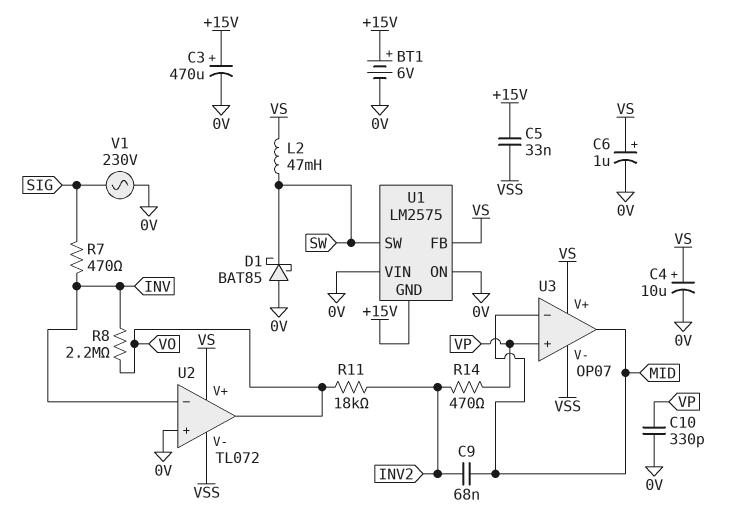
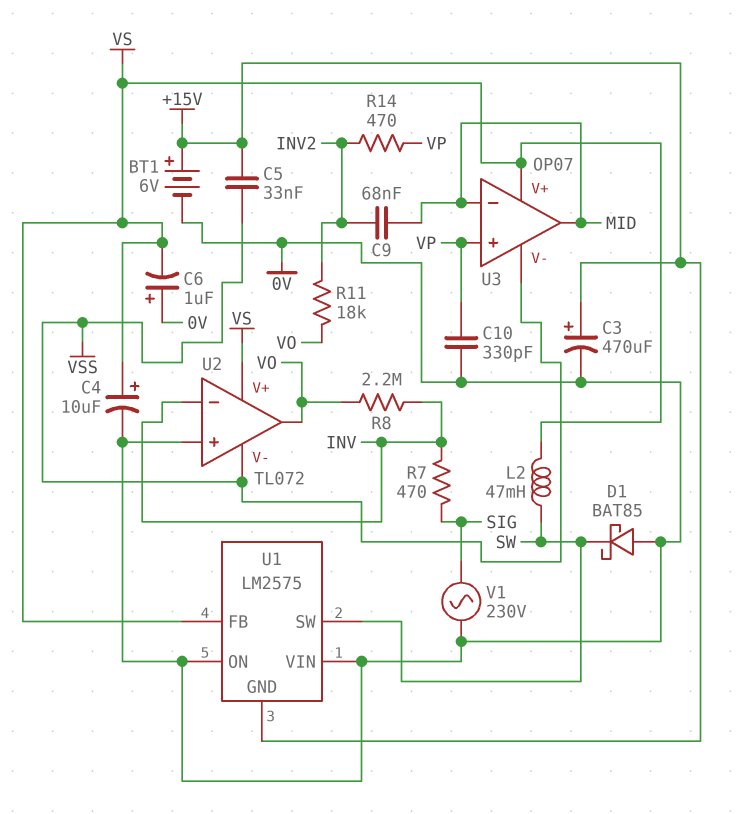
C6: 1uF (plus VS, minus 0V) -> 1uF (plus 0V, minus VS)

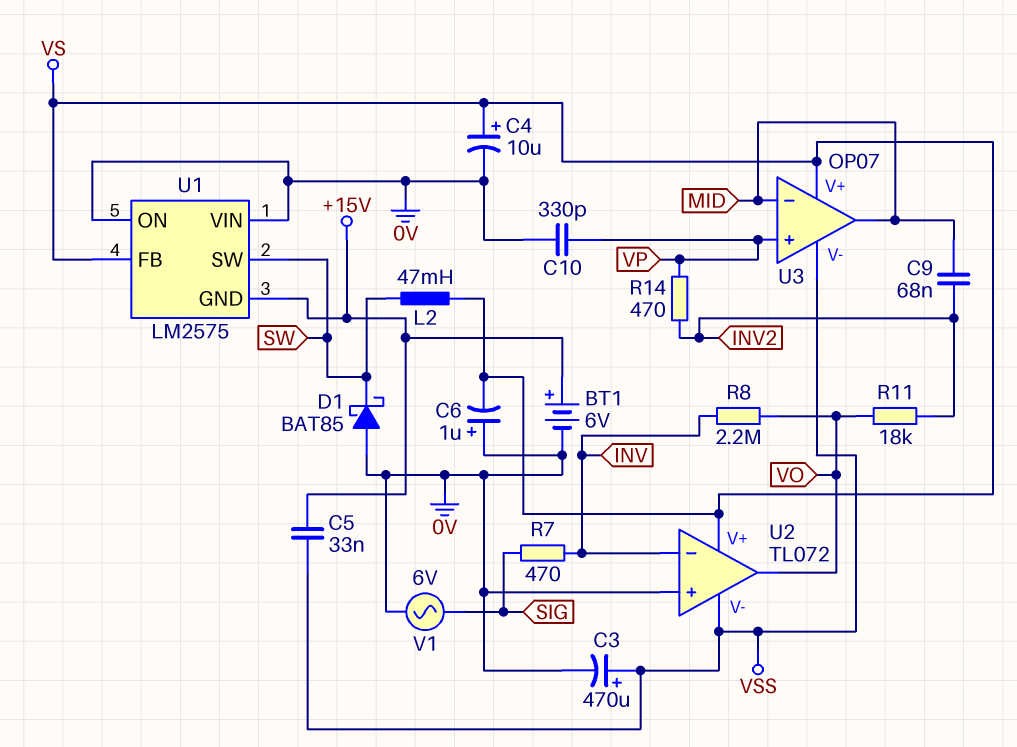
C3: 470uF (plus +15V, minus 0V) -> 470uF (plus VSS, minus 0V)
V1: AC 230V (0V, SIG) -> AC 6V (0V, SIG)

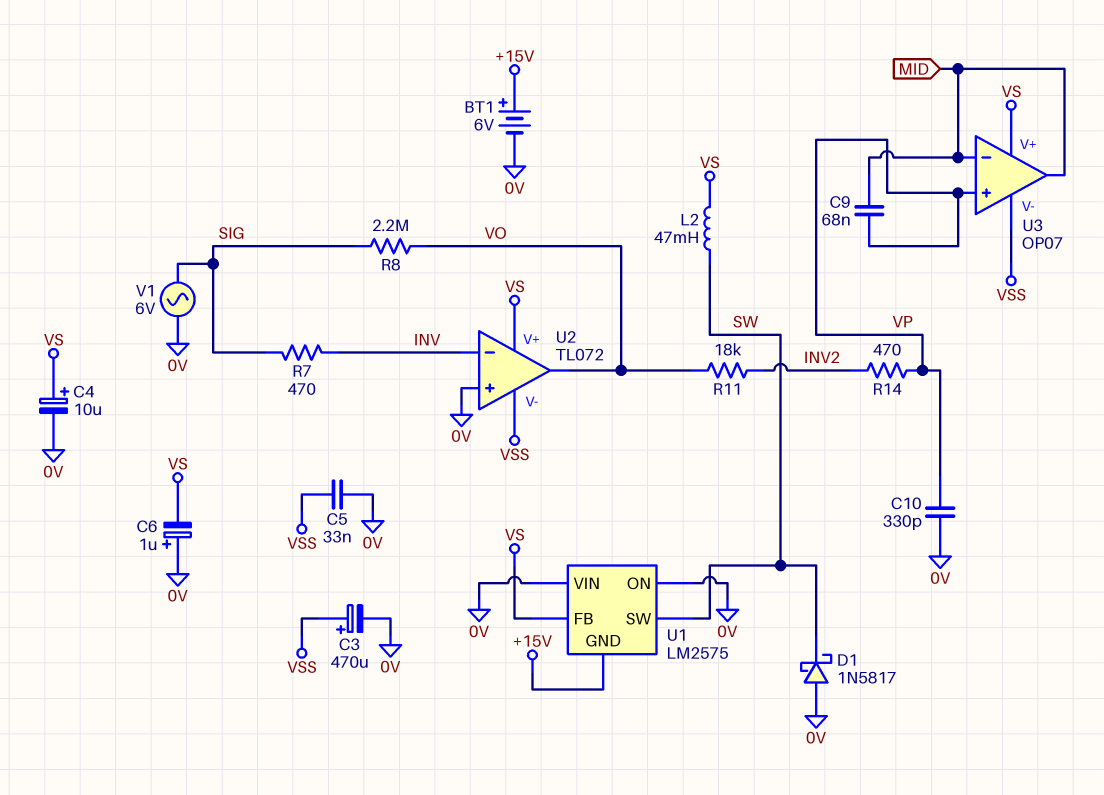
C5: 33nF (+15V, VSS) -> 33nF (0V, VSS)
C9: 68nF (INV2, MID) -> 68nF (MID, VP)
D1: schottky BAT85 (A 0V, K SW) -> schottky 1N5817 (A 0V, K SW)
R8: 2.2M (INV, VO) -> 2.2M (SIG, VO)

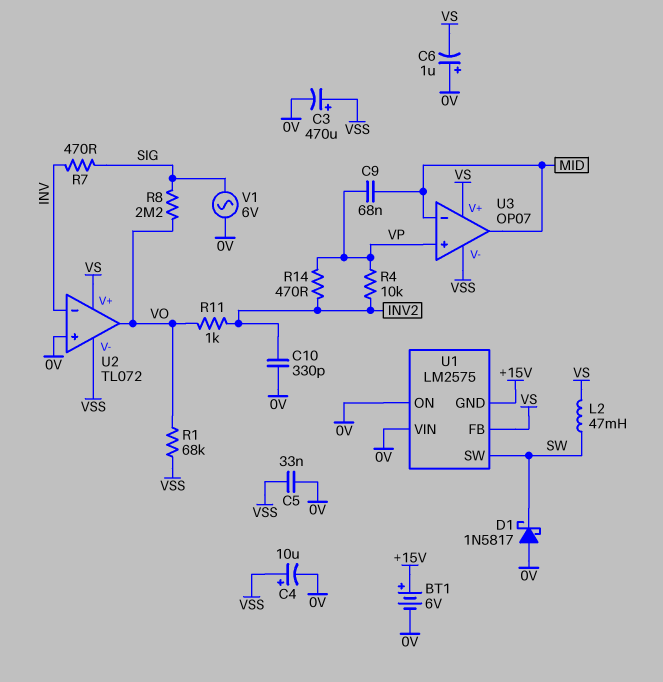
C4: 10uF (plus VS, minus 0V) -> 10uF (plus VSS, minus 0V)
C10: 330pF (0V, VP) -> 330pF (0V, INV2)
R1: none -> 68k (VO, VSS)
R4: none -> 10k (INV2, VP)
R11: 18k (INV2, VO) -> 1k (INV2, VO)

